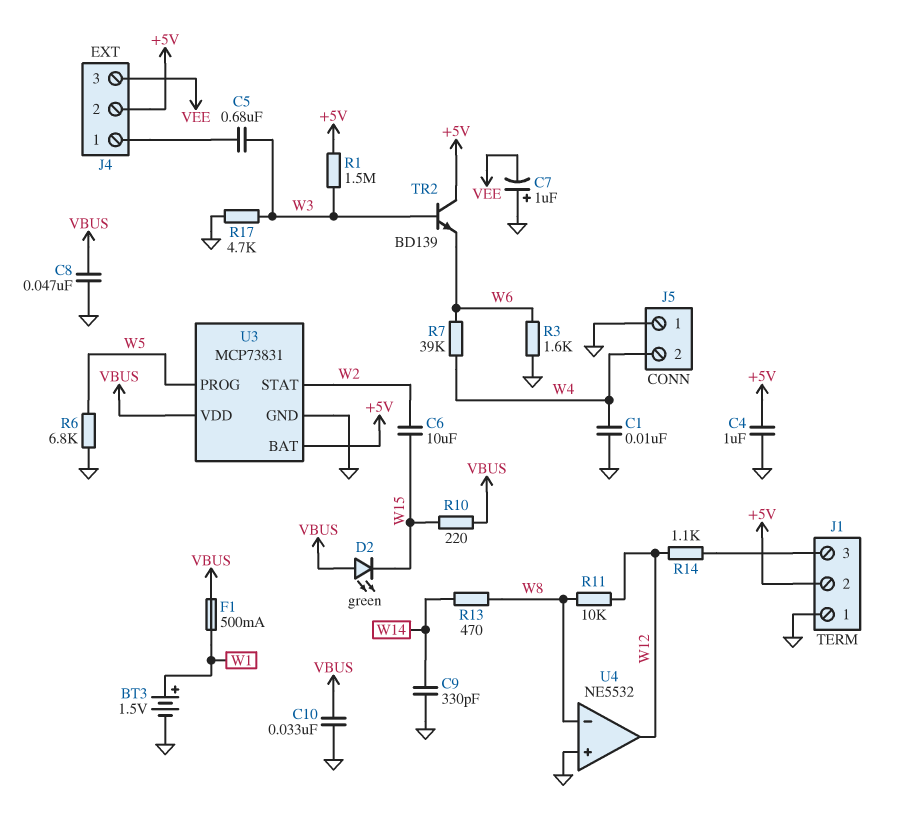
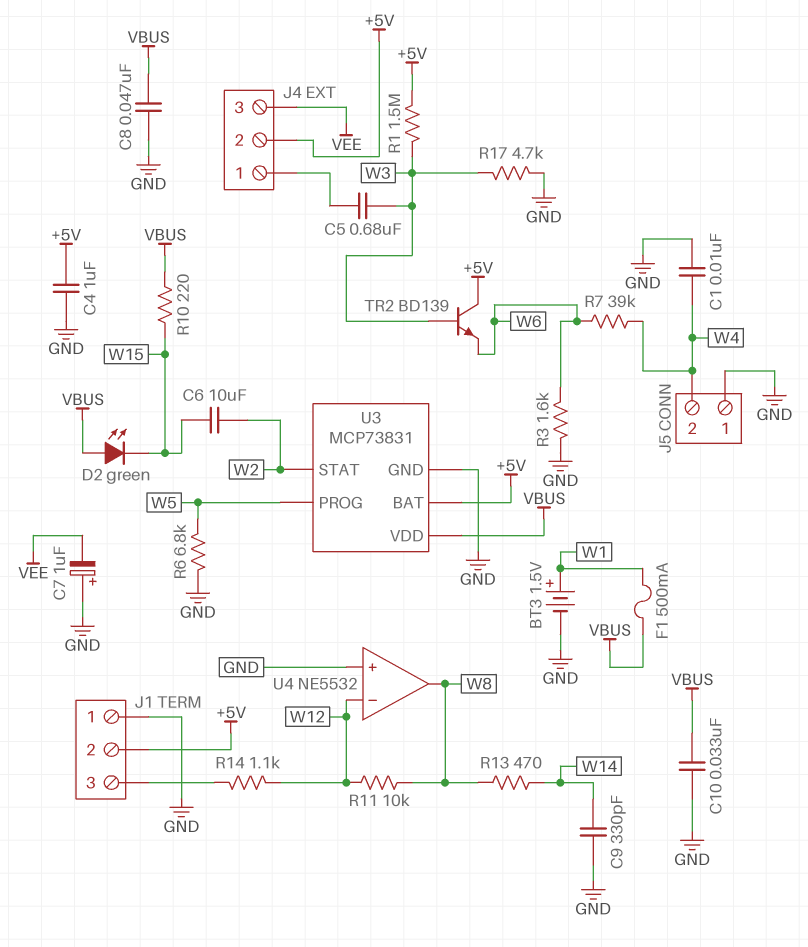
U4 pin in-: W8 -> W12
U4 pin out: W12 -> W8

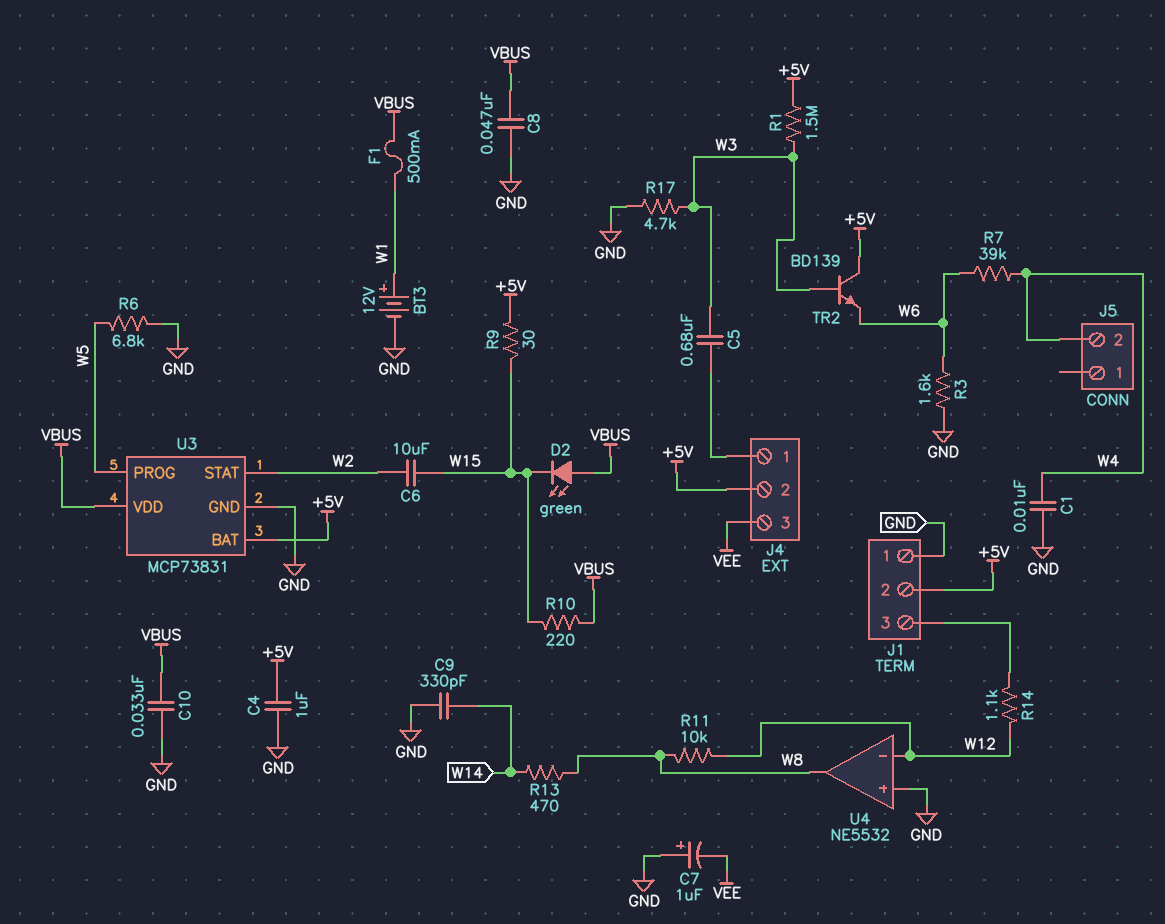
BT3: 1.5V (plus W1, minus GND) -> 12V (plus W1, minus GND)
J5 pin 1: GND -> none
R9: none -> 30 (+5V, W15)

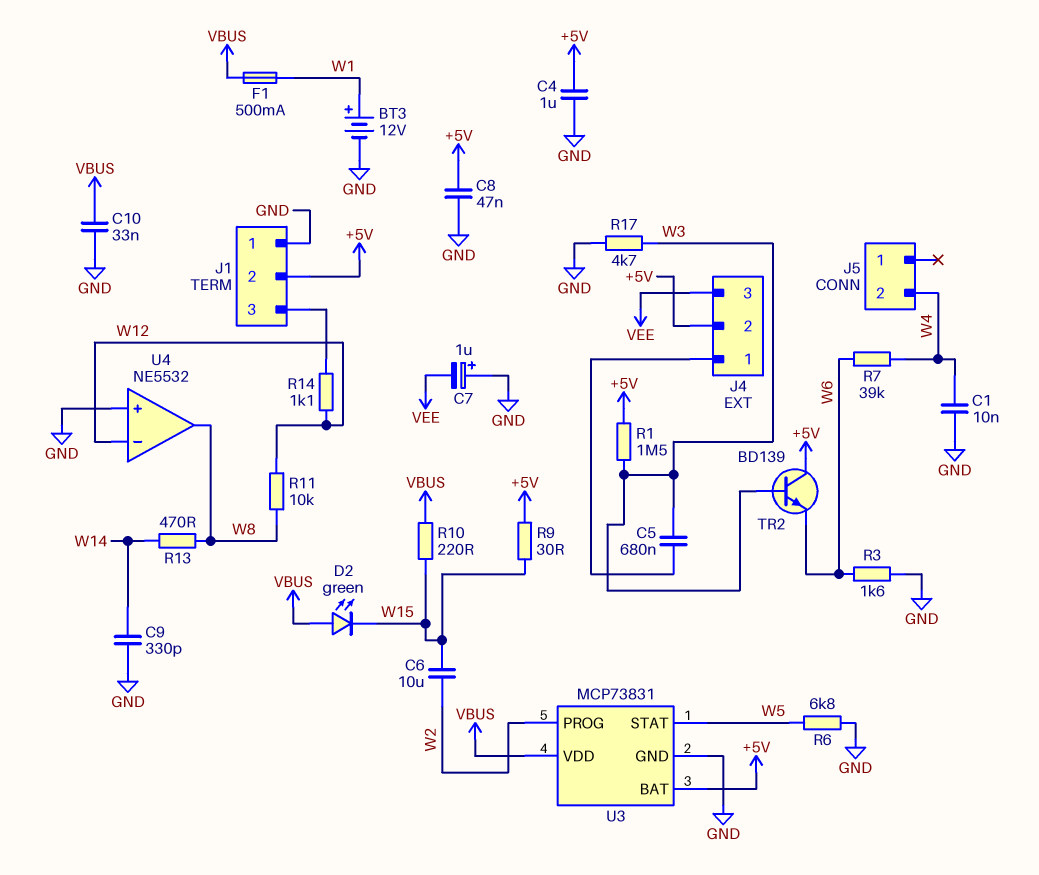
C8: 47nF (GND, VBUS) -> 47nF (+5V, GND)
U3 pin PROG: W5 -> W2
U3 pin STAT: W2 -> W5

